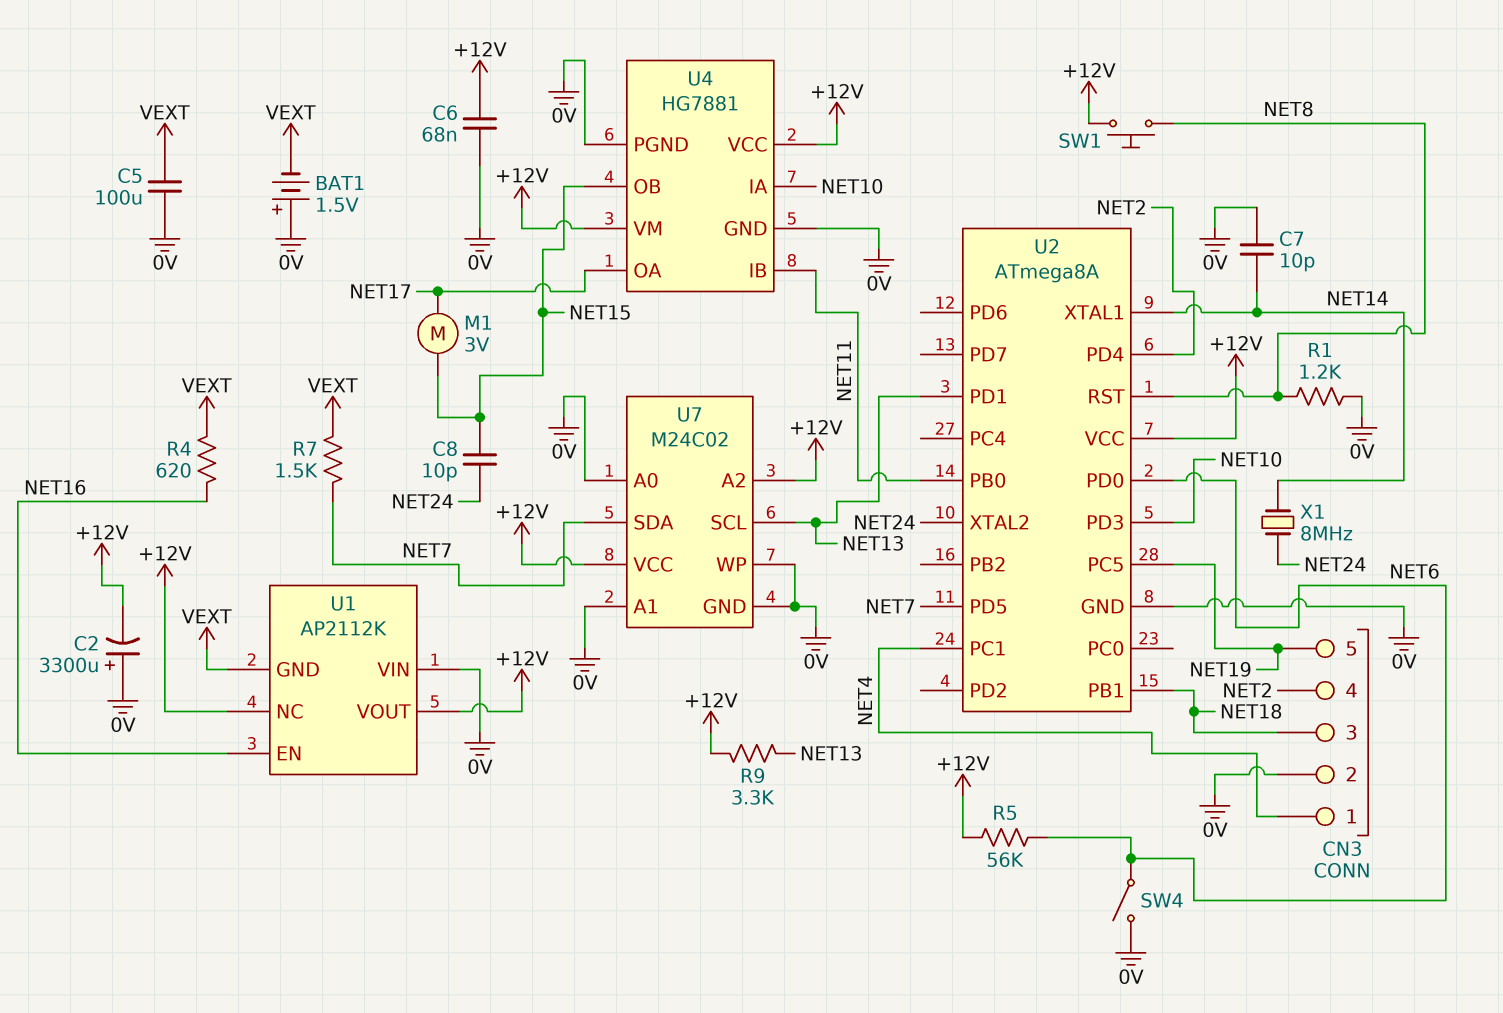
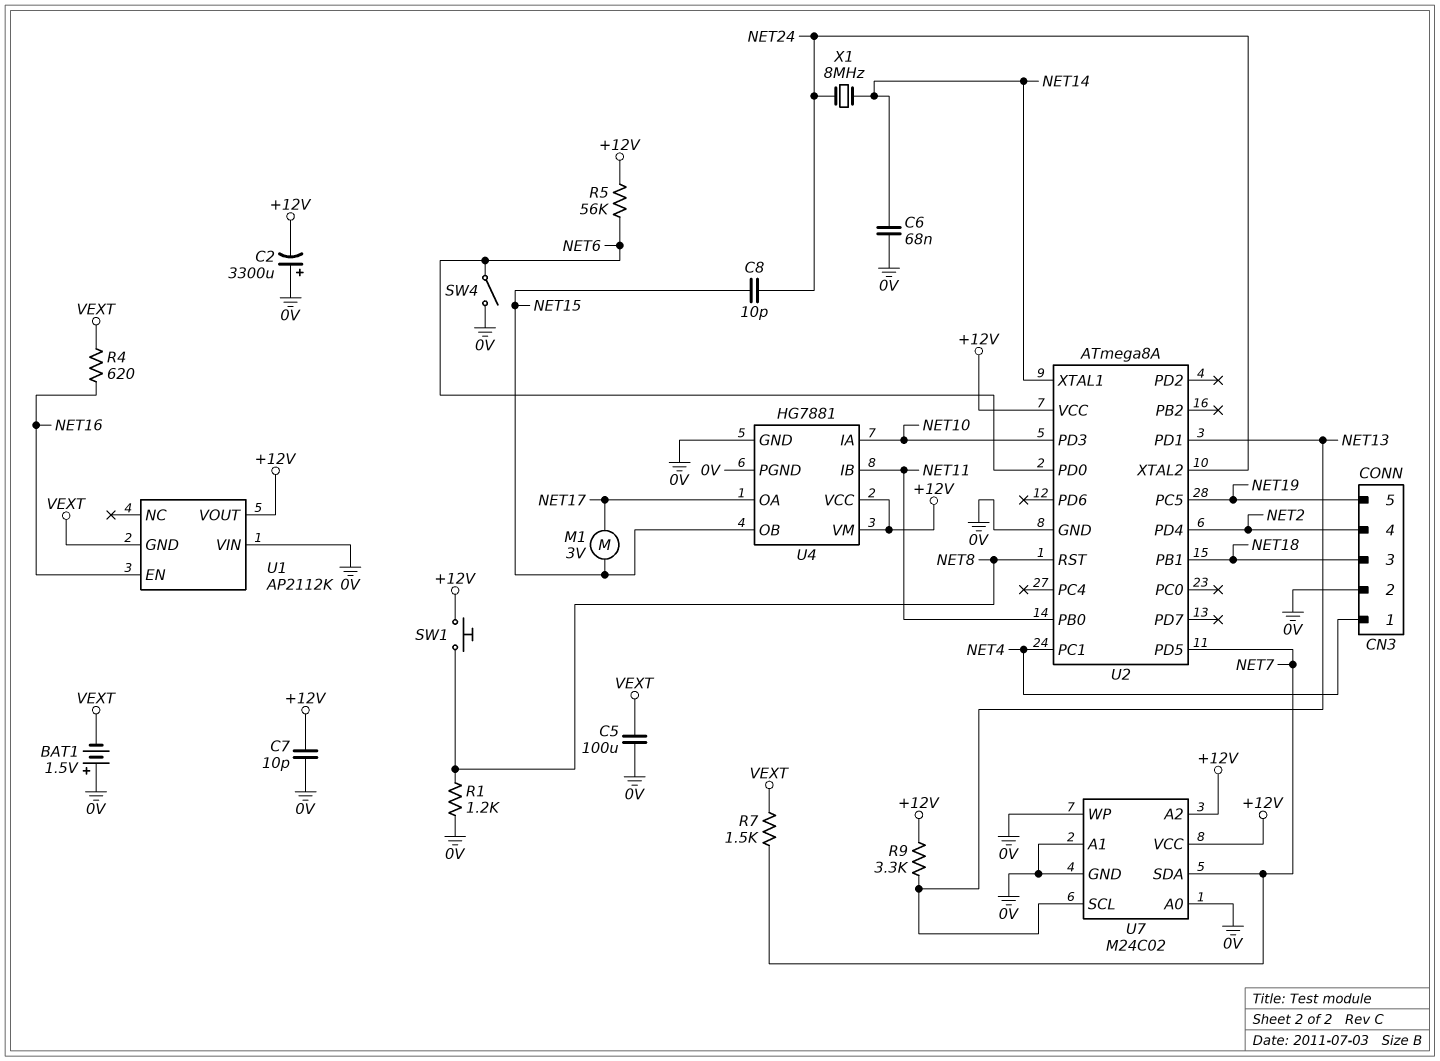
C6: 68nF (+12V, 0V) -> 68nF (0V, NET14)
C7: 10pF (0V, NET14) -> 10pF (+12V, 0V)
U1 pin NC: +12V -> none

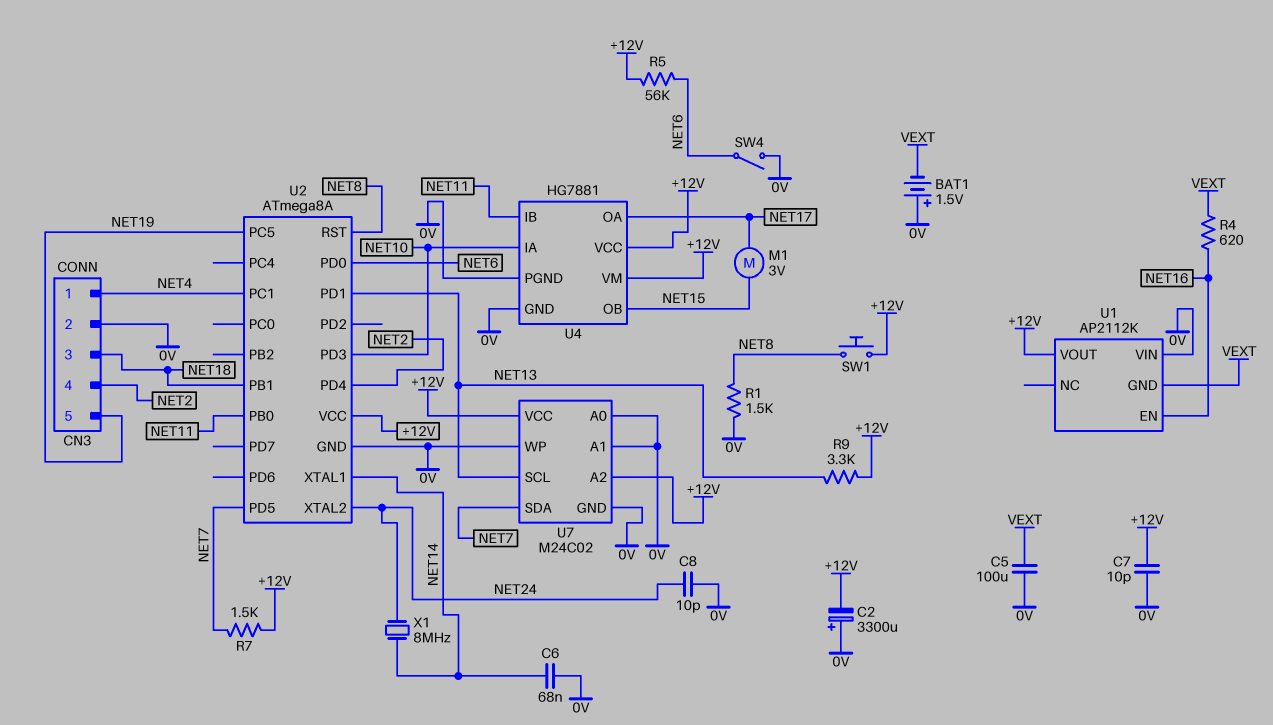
C8: 10pF (NET15, NET24) -> 10pF (0V, NET24)
R1: 1.2k (0V, NET8) -> 1.5k (0V, NET8)
R7: 1.5k (NET7, VEXT) -> 1.5k (+12V, NET7)

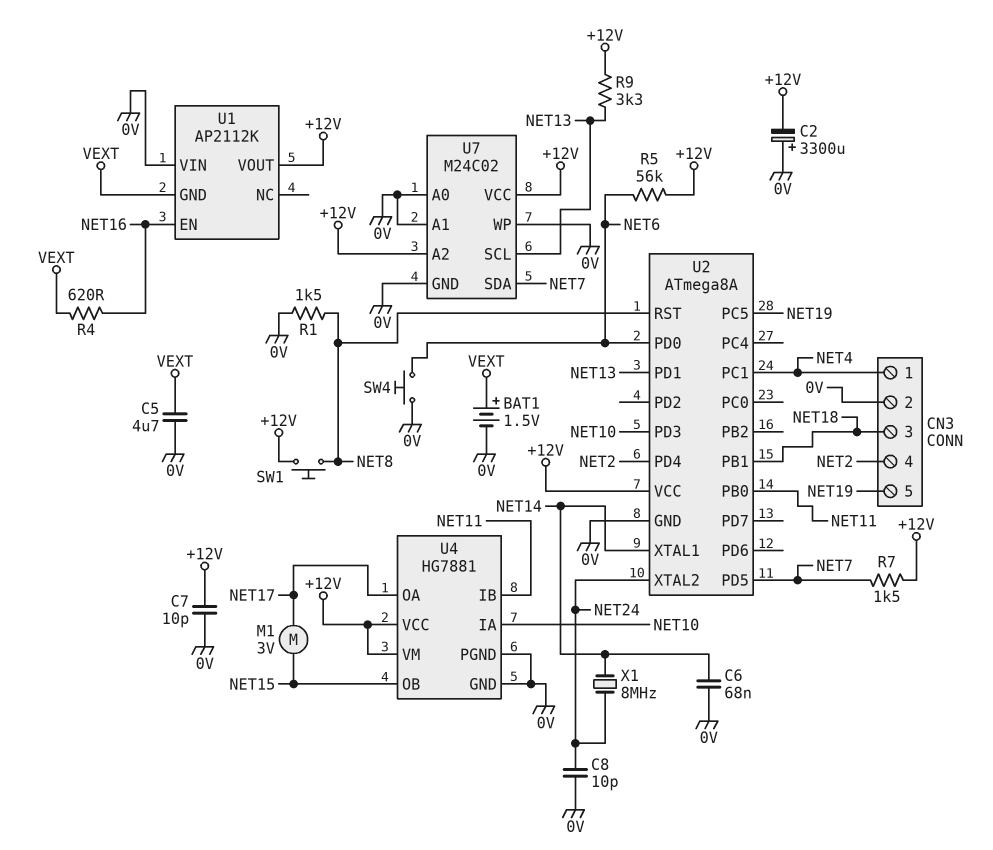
BAT1: 1.5V (plus 0V, minus VEXT) -> 1.5V (plus VEXT, minus 0V)
C5: 100uF (0V, VEXT) -> 4.7uF (0V, VEXT)
SW4: switch (0V, NET6) -> button (0V, NET6)

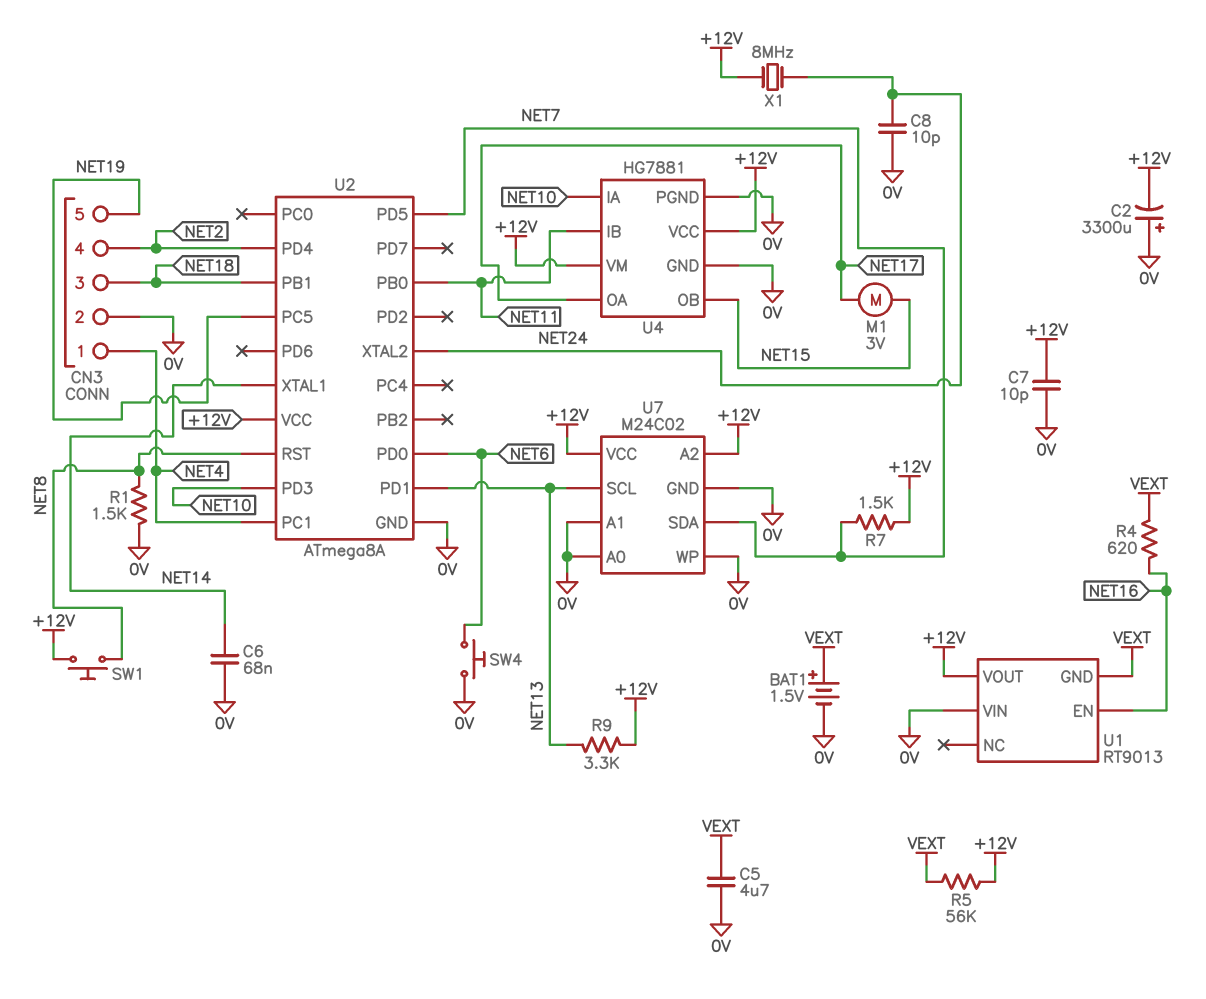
R5: 56k (+12V, NET6) -> 56k (+12V, VEXT)
U1: AP2112K -> RT9013
X1: 8MHz (NET14, NET24) -> 8MHz (+12V, NET24)

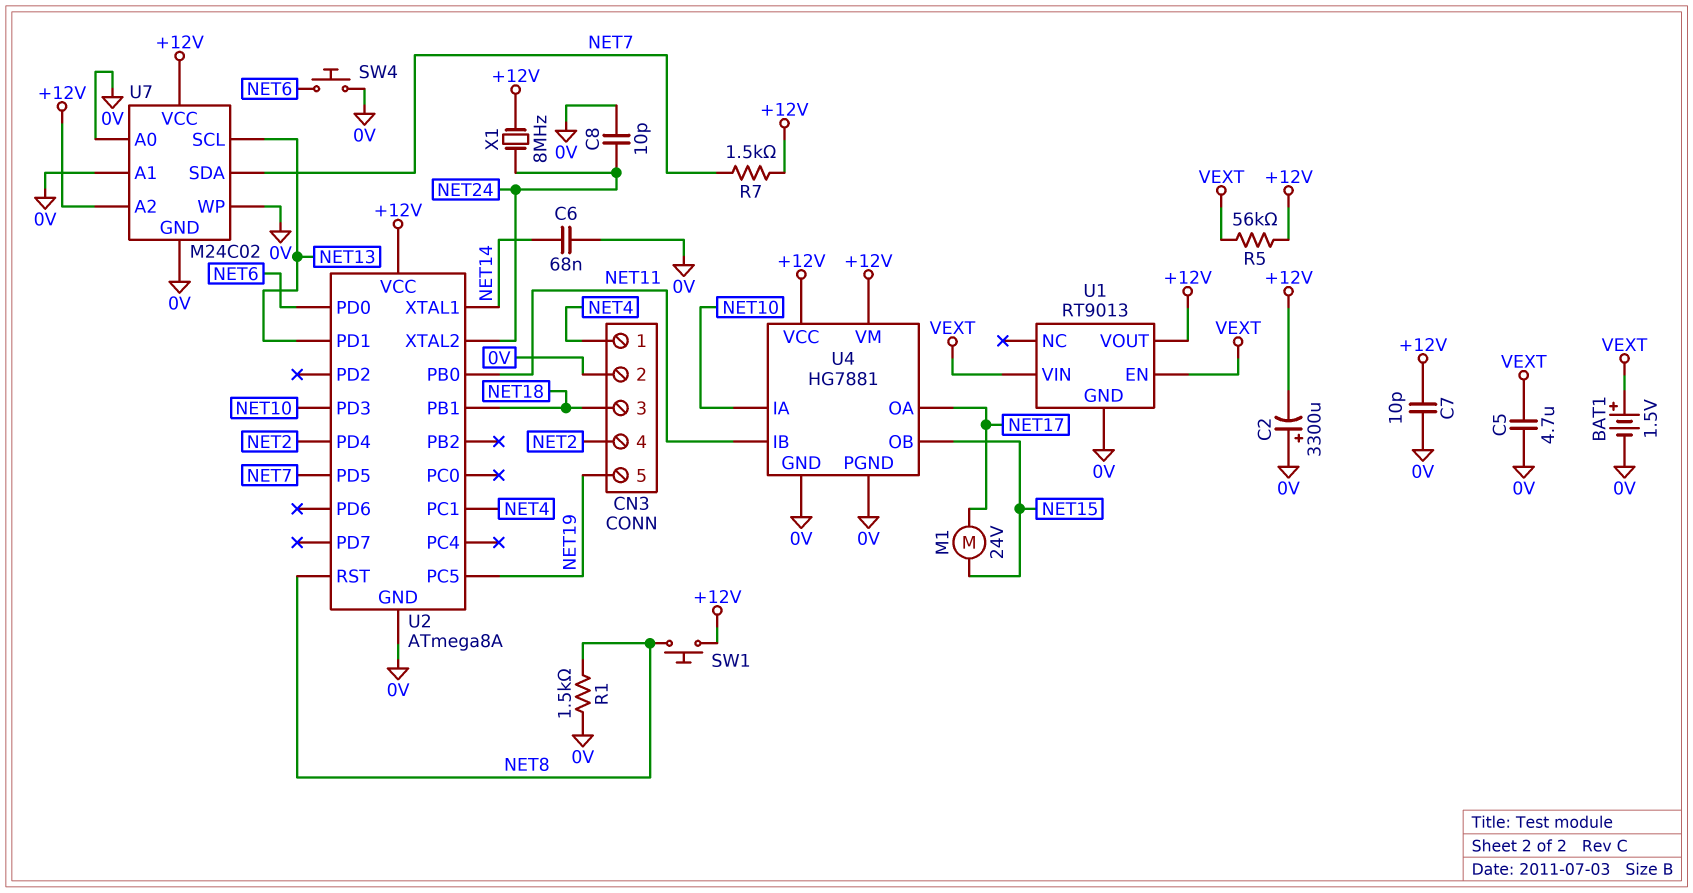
M1: motor 3V (NET15, NET17) -> motor 24V (NET15, NET17)
R4: 620 (NET16, VEXT) -> none
R9: 3.3k (+12V, NET13) -> none
U1 pin EN: NET16 -> VEXT
U1 pin GND: VEXT -> 0V
U1 pin VIN: 0V -> VEXT

